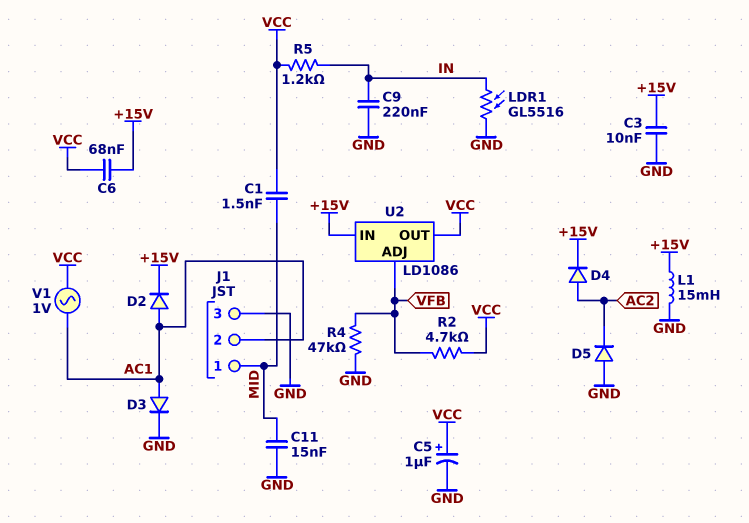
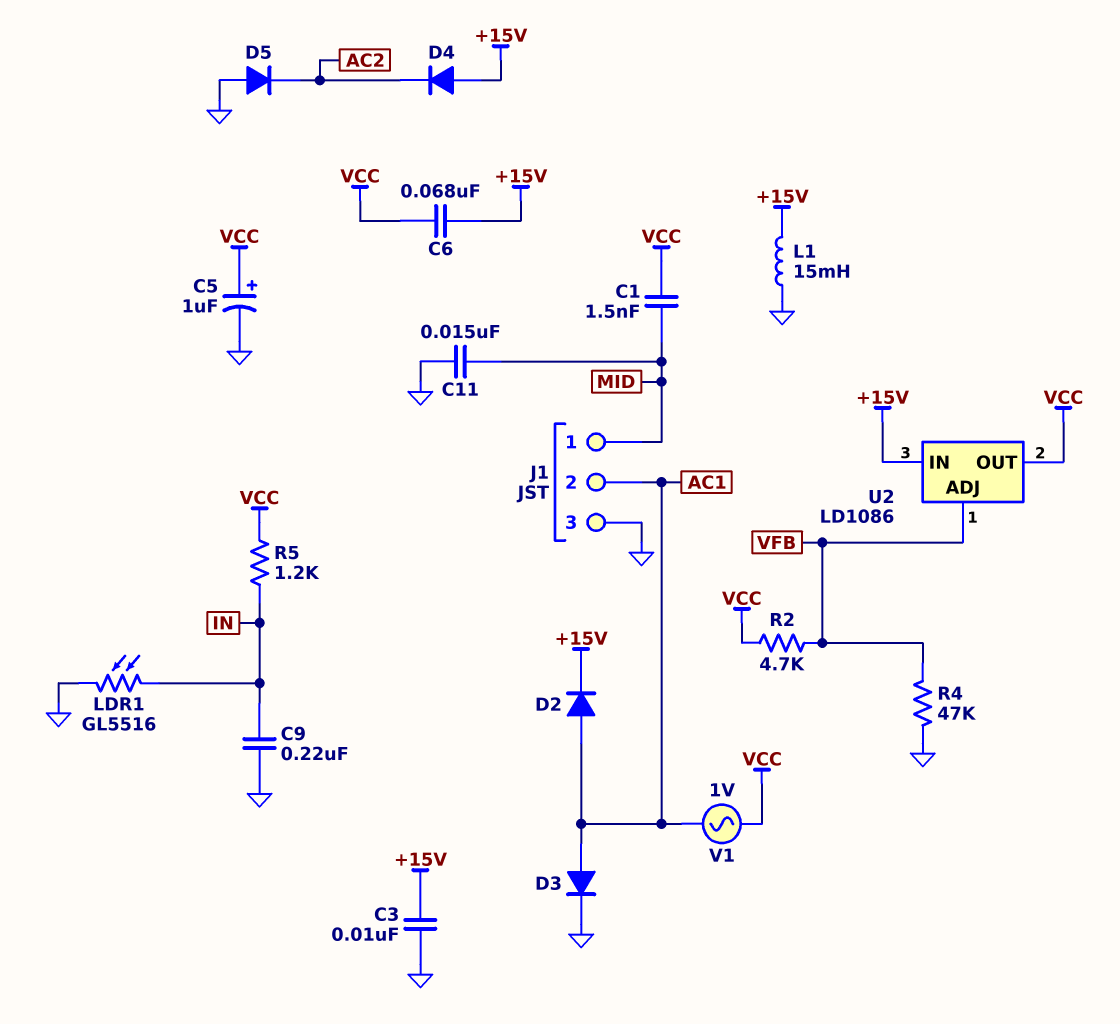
D4: diode (A AC2, K +15V) -> diode (A +15V, K AC2)

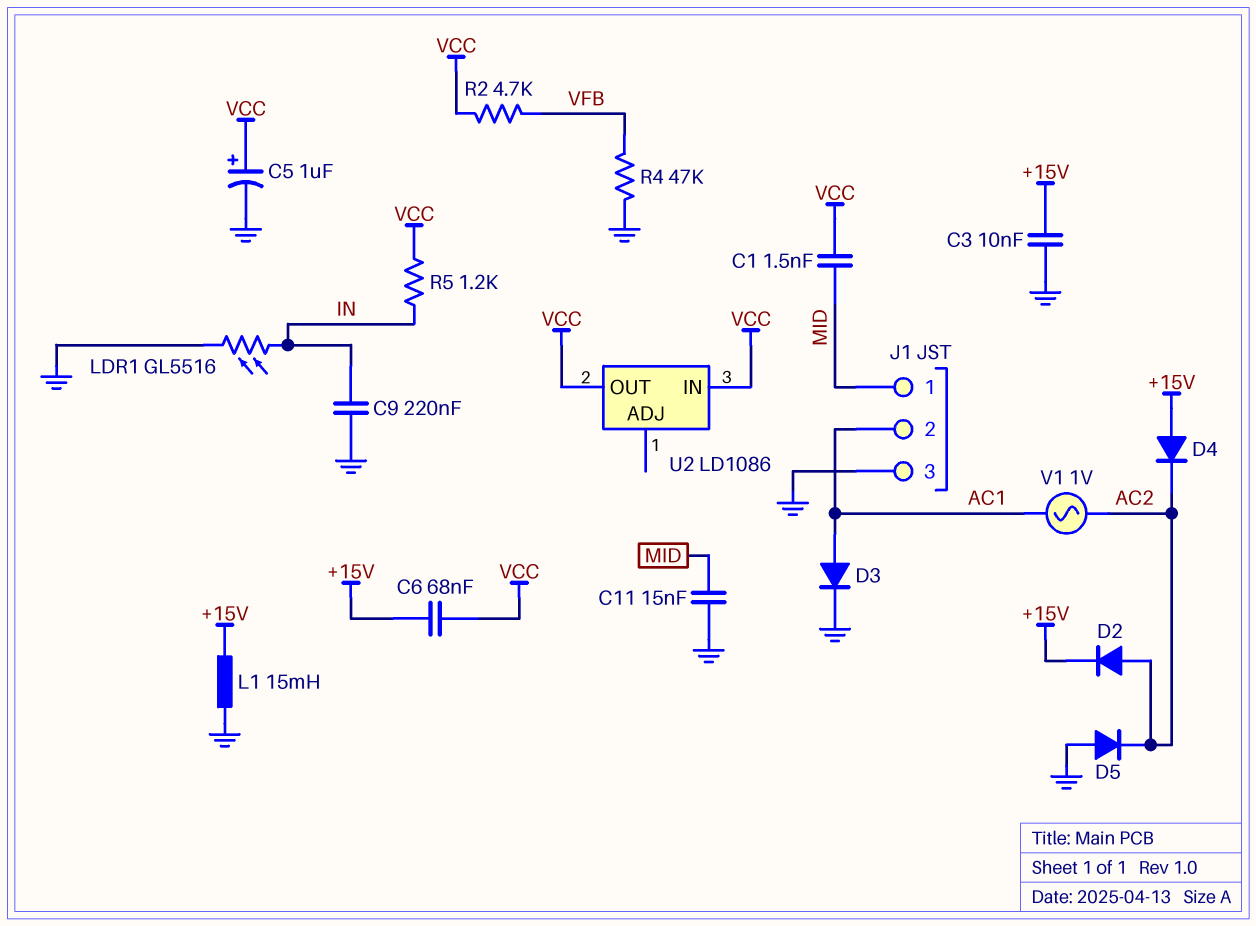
D2: diode (A AC1, K +15V) -> diode (A AC2, K +15V)
U2 pin ADJ: VFB -> none
U2 pin IN: +15V -> VCC
V1: AC 1V (AC1, VCC) -> AC 1V (AC1, AC2)

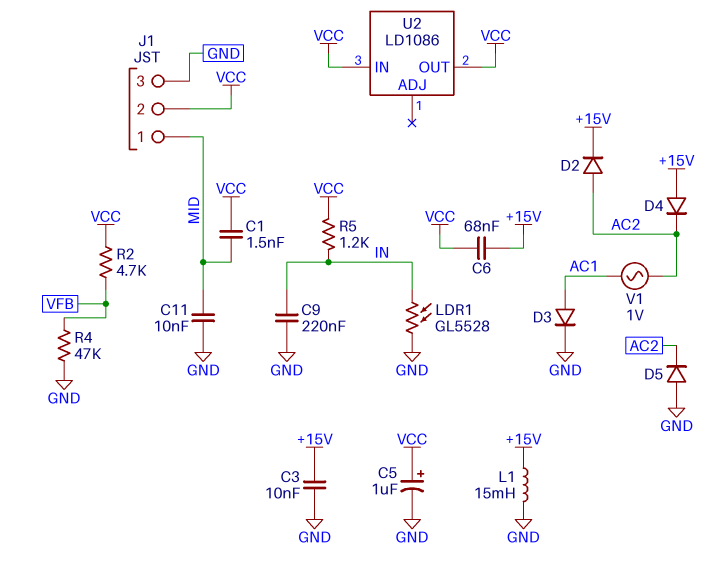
C11: 15nF (GND, MID) -> 10nF (GND, MID)
J1 pin 2: AC1 -> VCC
LDR1: GL5516 (GND, IN) -> GL5528 (GND, IN)

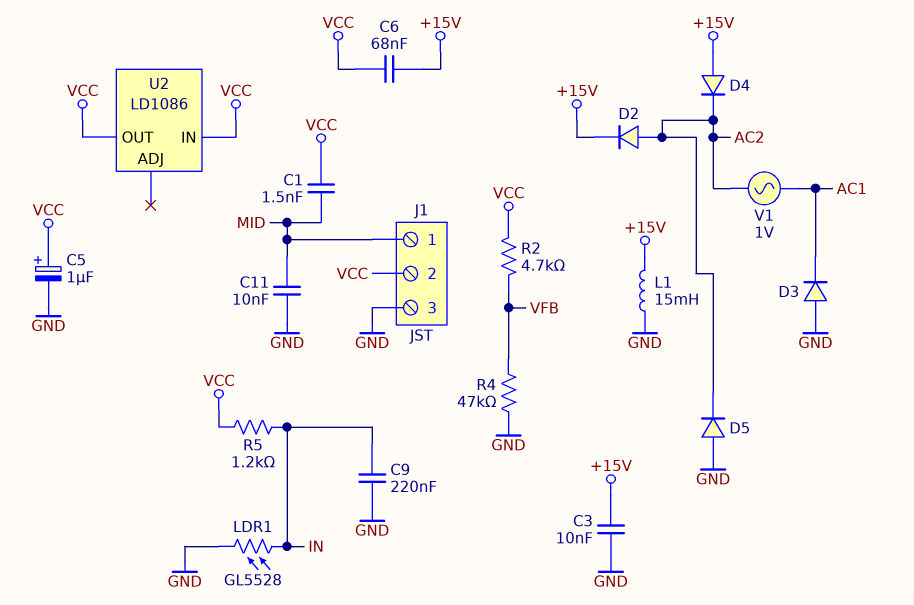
D3: diode (A AC1, K GND) -> diode (A GND, K AC1)

